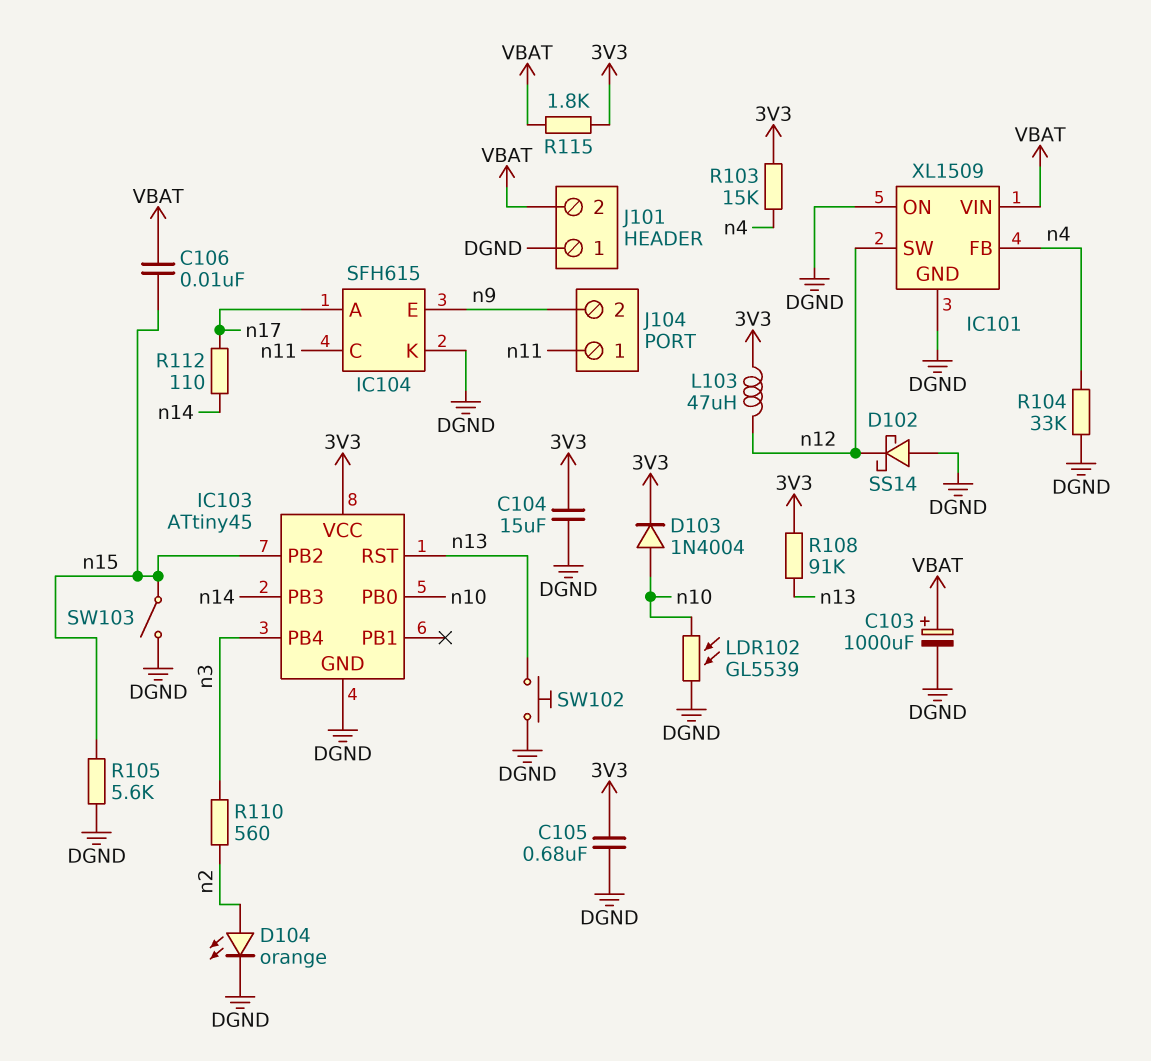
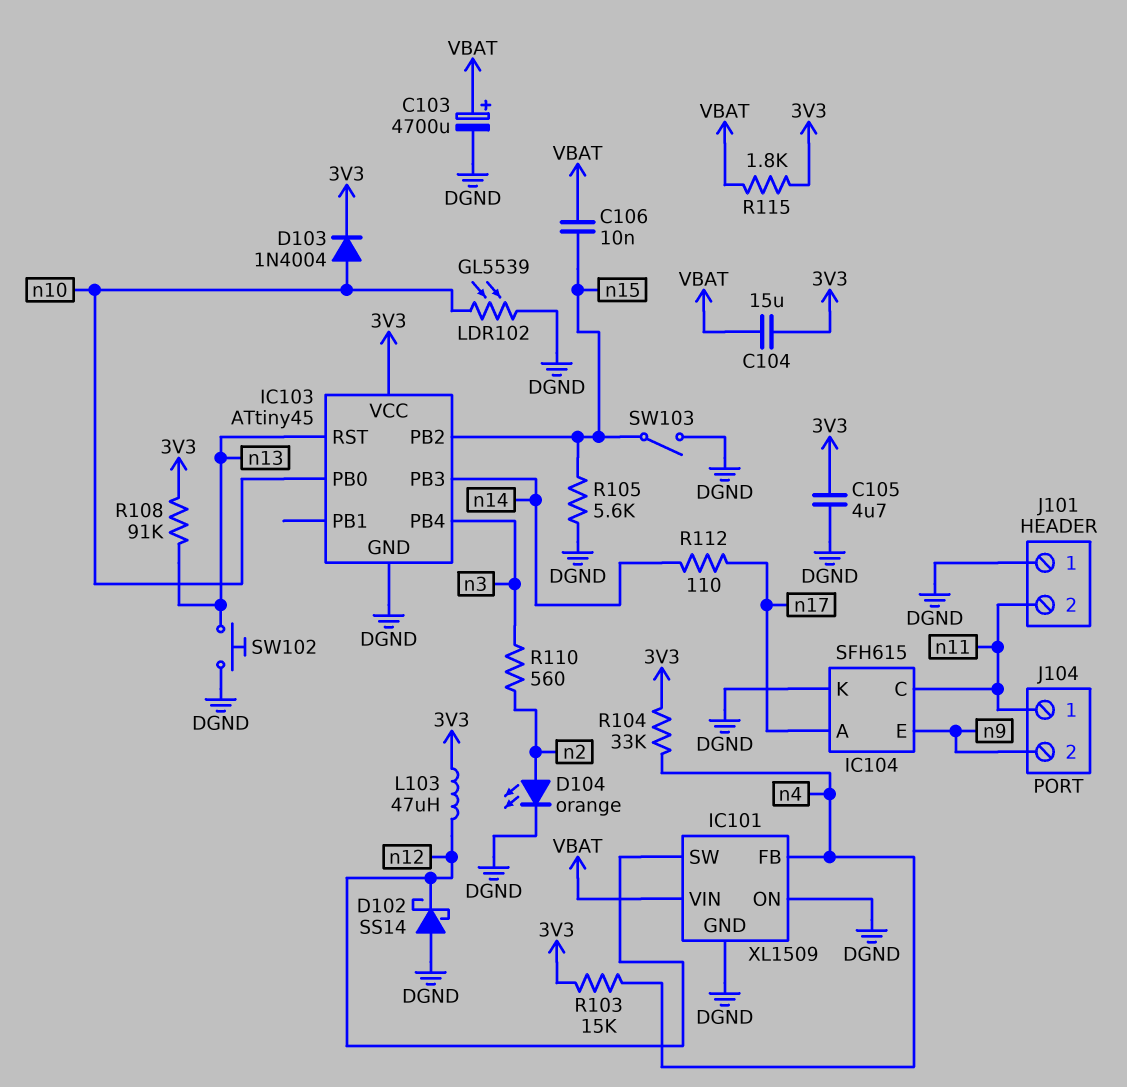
C103: 1000uF (plus VBAT, minus DGND) -> 4700uF (plus VBAT, minus DGND)
C104: 15uF (3V3, DGND) -> 15uF (3V3, VBAT)
C105: 680nF (3V3, DGND) -> 4.7uF (3V3, DGND)
J101 pin 2: VBAT -> n11
R104: 33k (DGND, n4) -> 33k (3V3, n4)

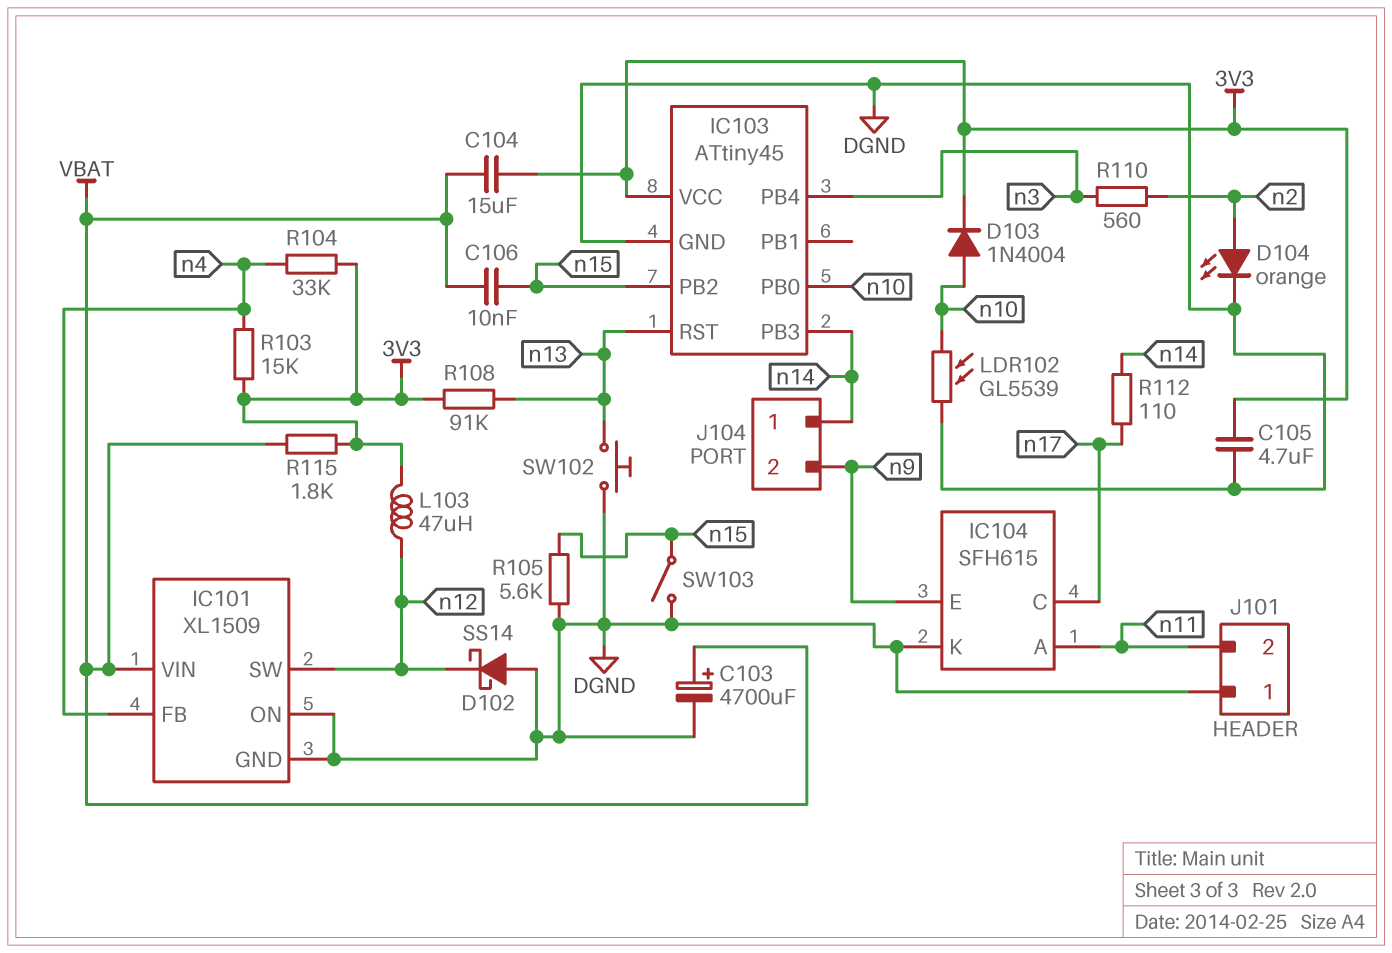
IC104 pin A: n17 -> n11
IC104 pin C: n11 -> n17
J104 pin 1: n11 -> n14

